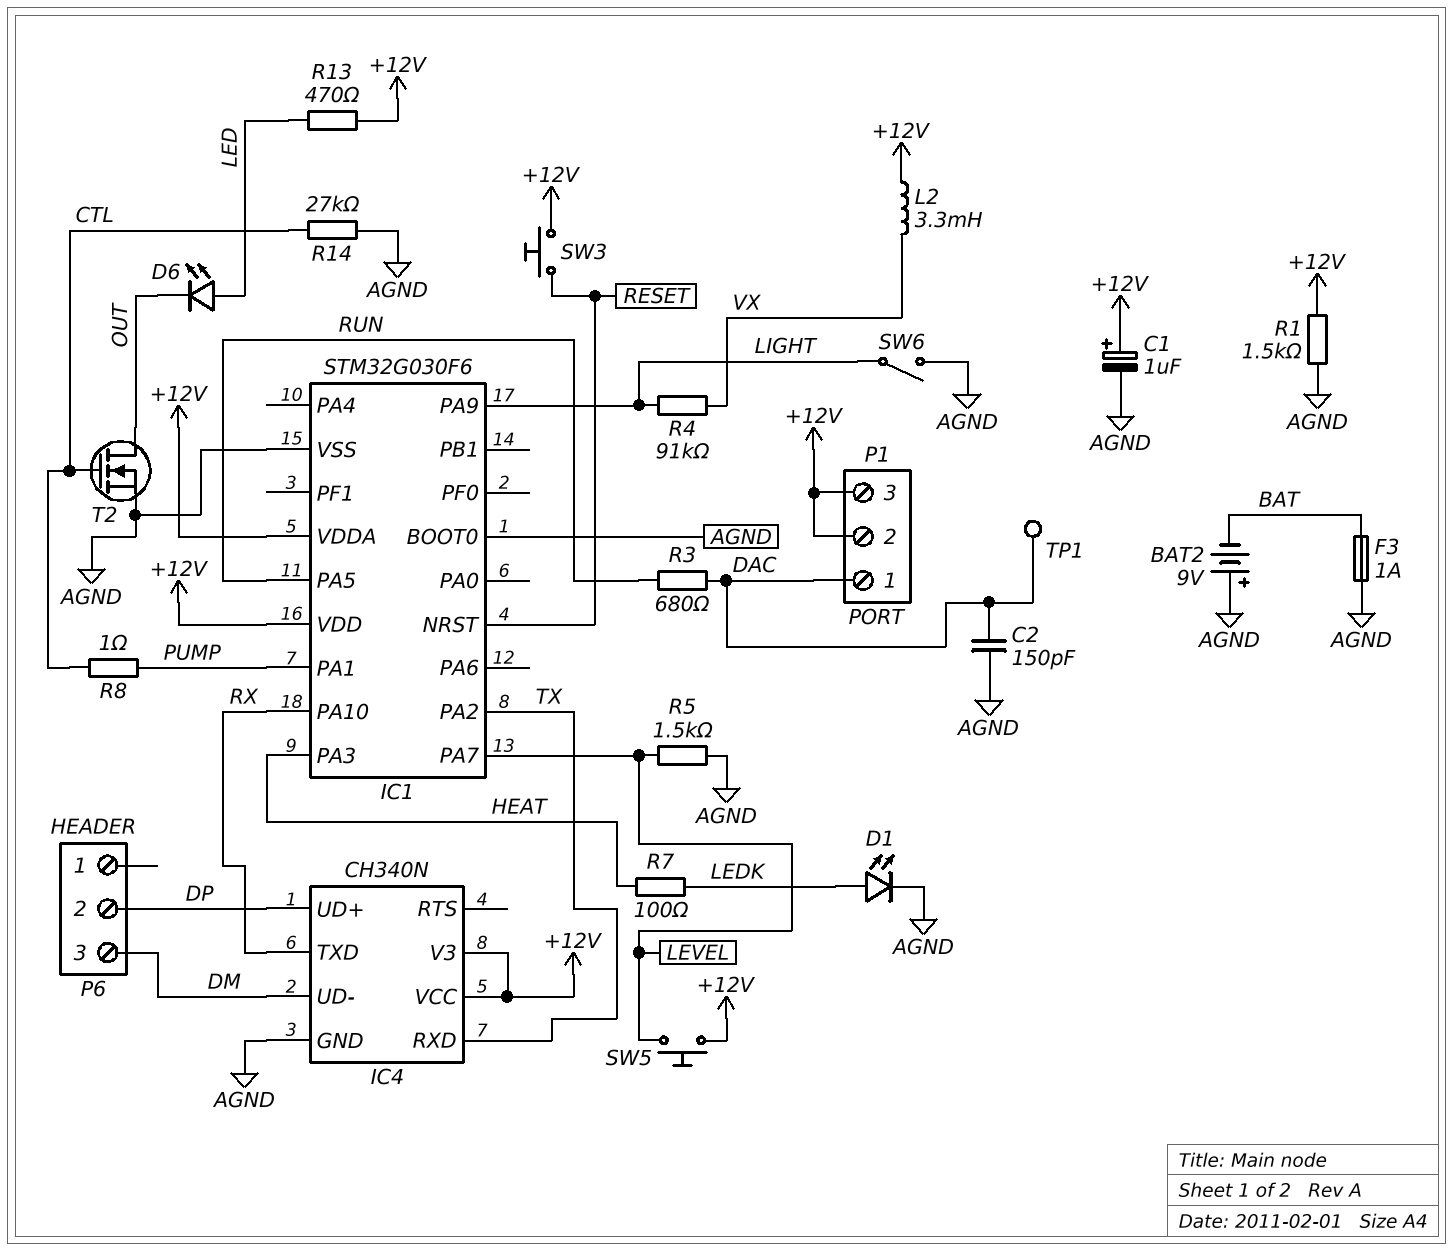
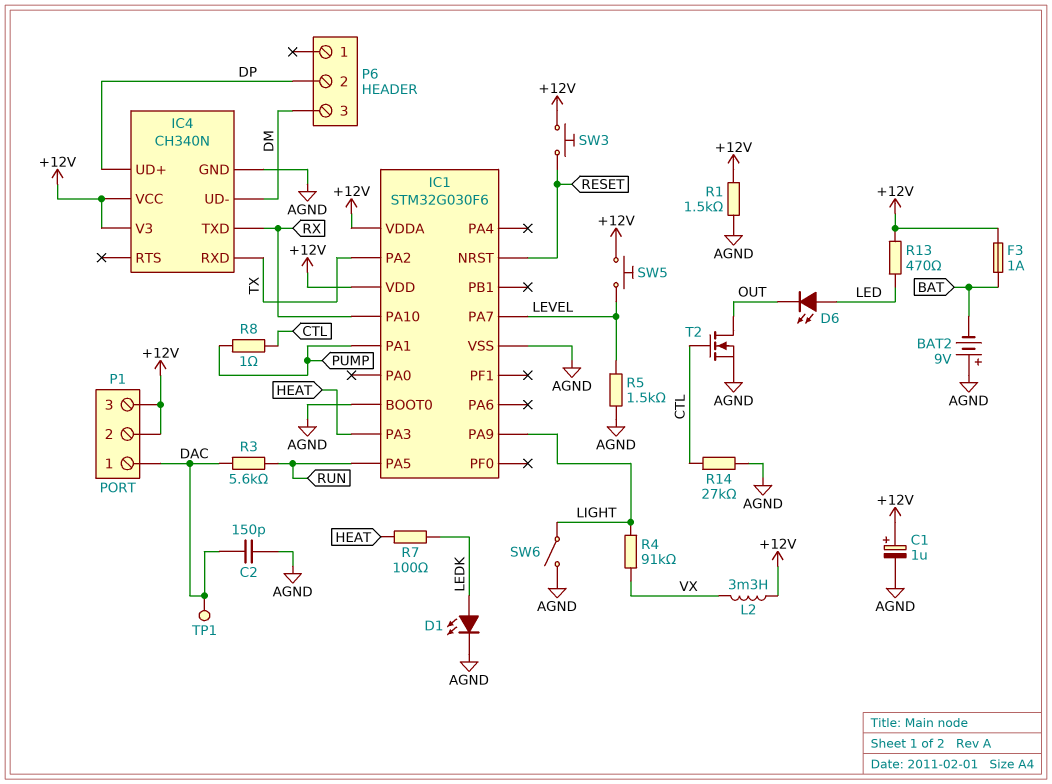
F3: 1A (AGND, BAT) -> 1A (+12V, BAT)
R3: 680 (DAC, RUN) -> 5.6k (DAC, RUN)

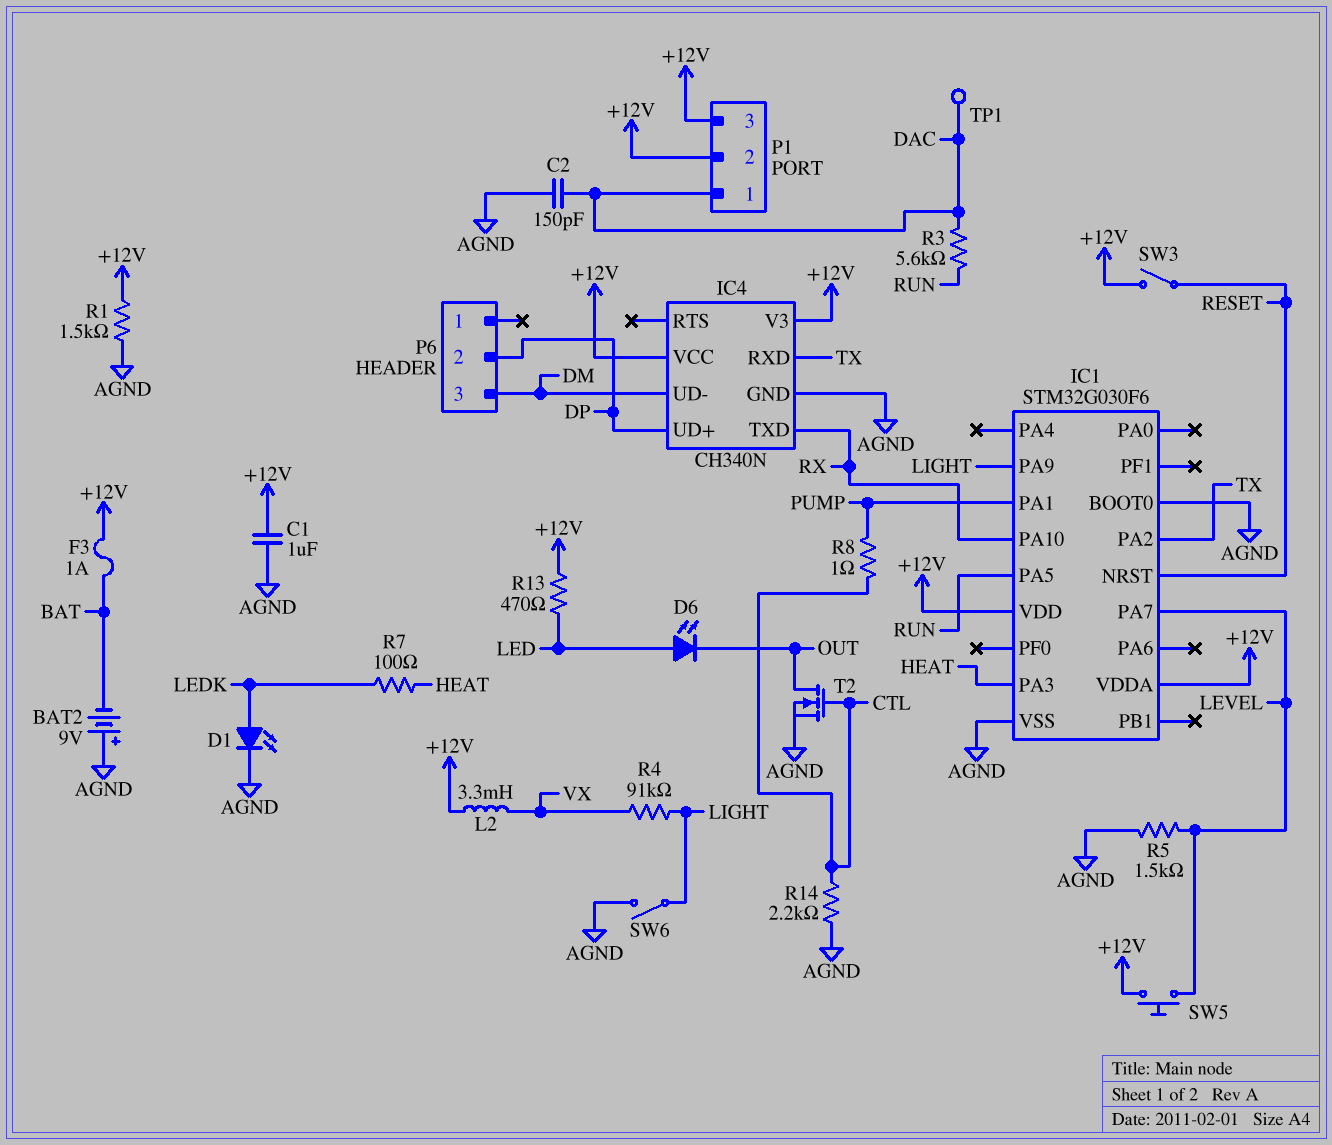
C1: 1uF (plus +12V, minus AGND) -> 1uF (+12V, AGND)
R14: 27k (AGND, CTL) -> 2.2k (AGND, CTL)
SW3: button (+12V, RESET) -> switch (+12V, RESET)

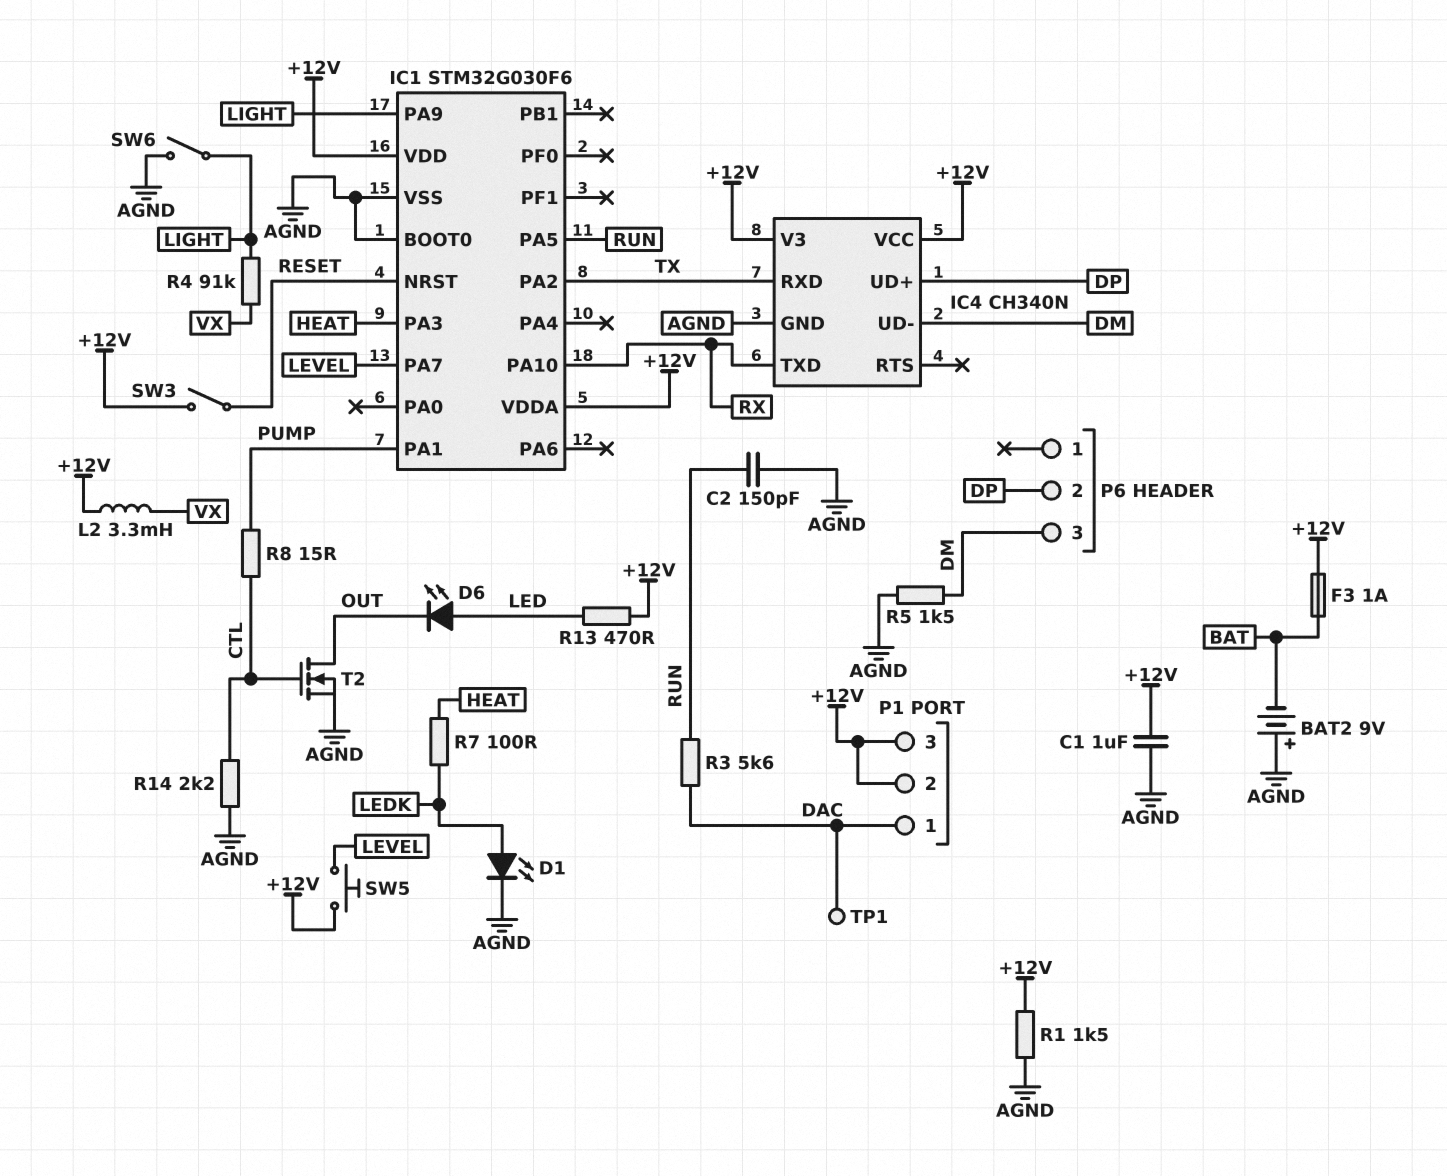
C2: 150pF (AGND, DAC) -> 150pF (AGND, RUN)
R5: 1.5k (AGND, LEVEL) -> 1.5k (AGND, DM)
R8: 1 (CTL, PUMP) -> 15 (CTL, PUMP)

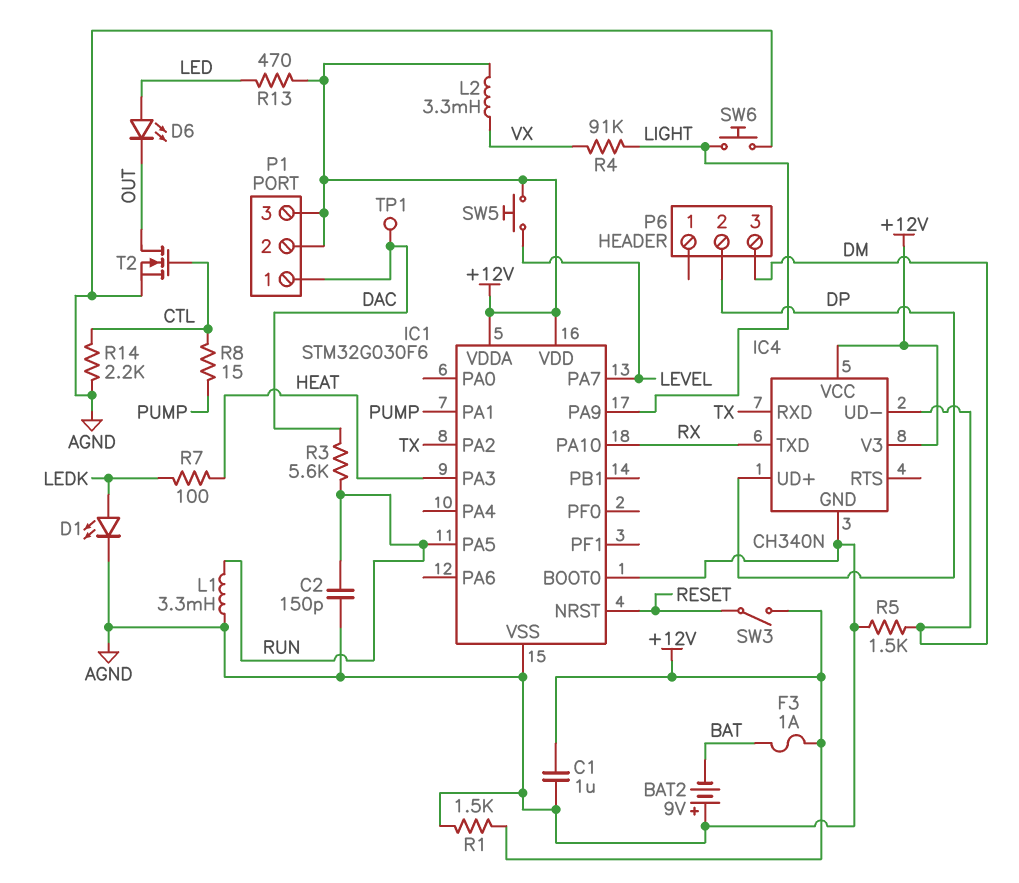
L1: none -> 3.3mH (AGND, RUN)
SW6: switch (AGND, LIGHT) -> button (AGND, LIGHT)

